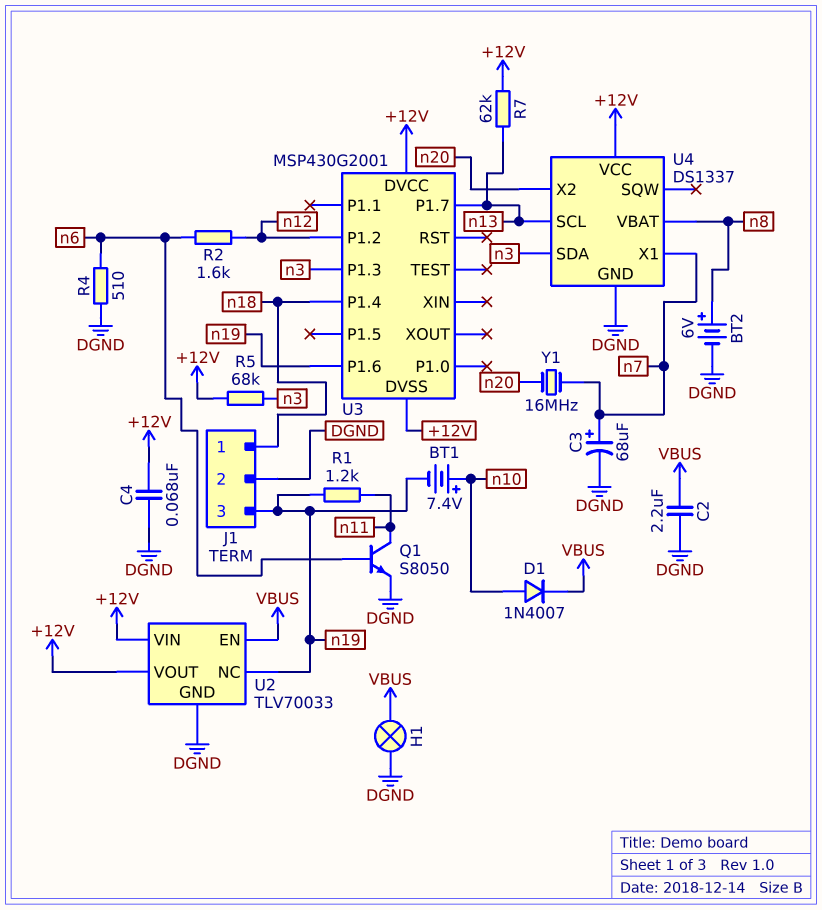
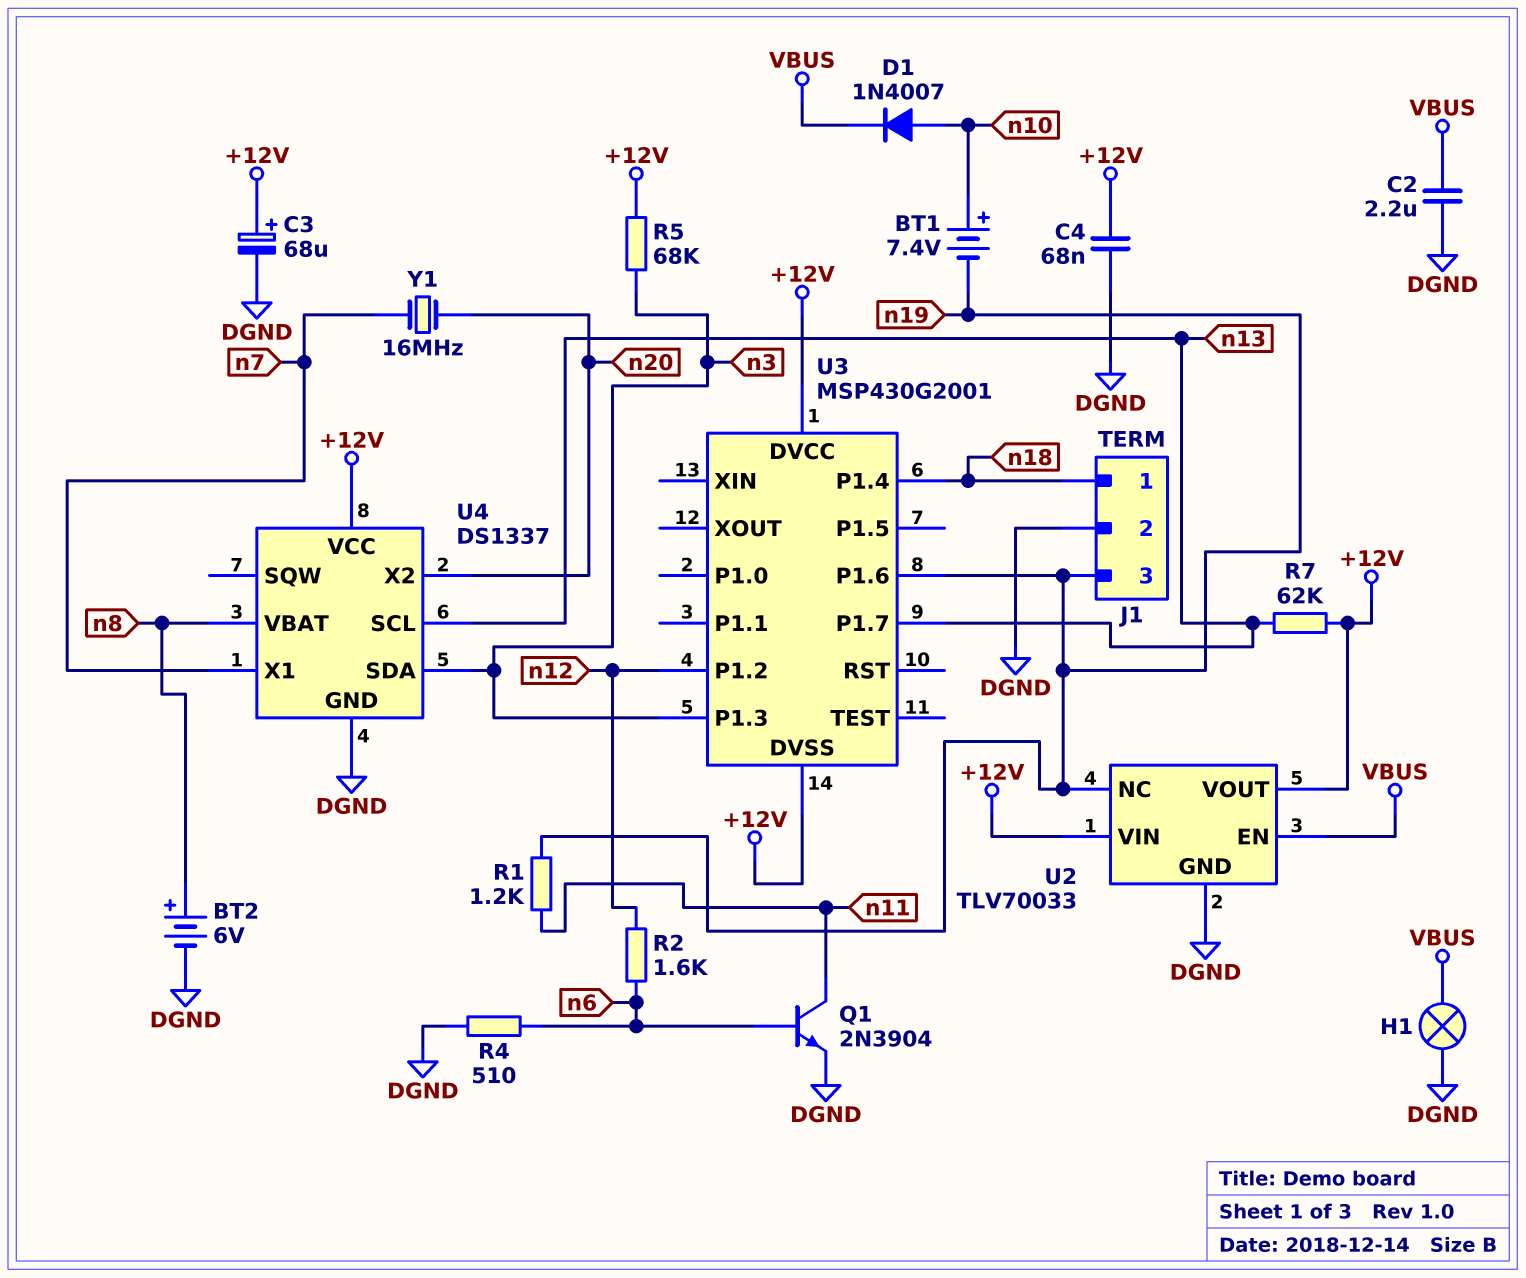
C3: 68uF (plus n7, minus DGND) -> 68uF (plus +12V, minus DGND)
Q1: NPN S8050 (B n6, C n11, E DGND) -> NPN 2N3904 (B n6, C n11, E DGND)

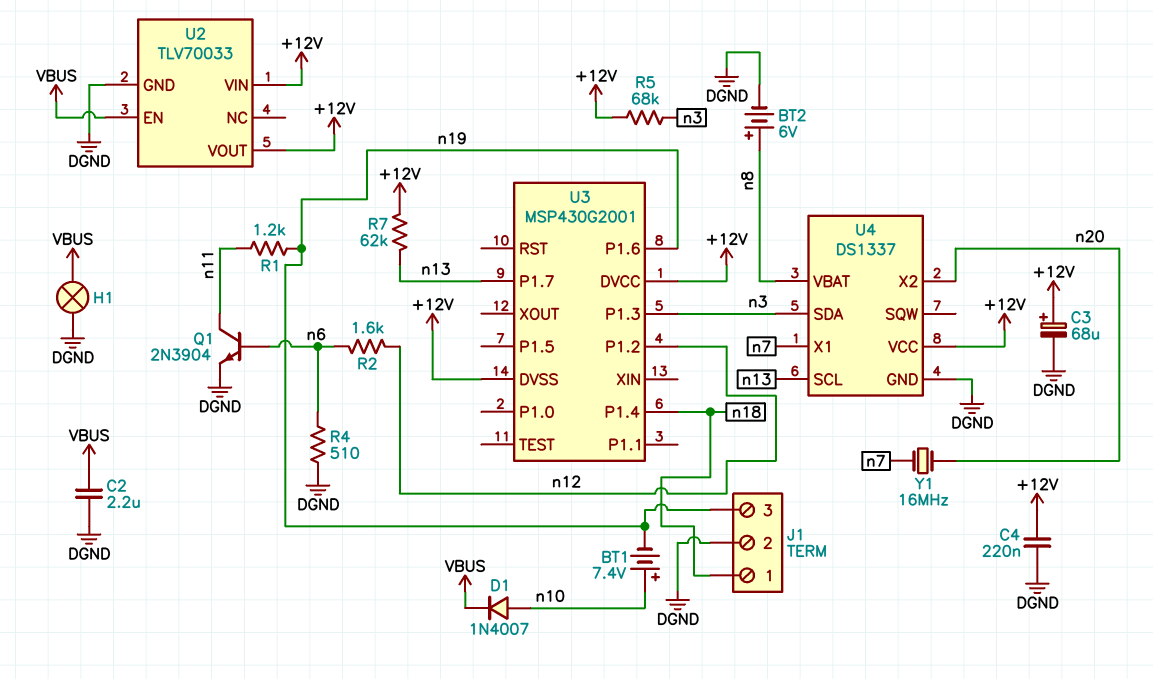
C4: 68nF (+12V, DGND) -> 220nF (+12V, DGND)
U2 pin NC: n19 -> none

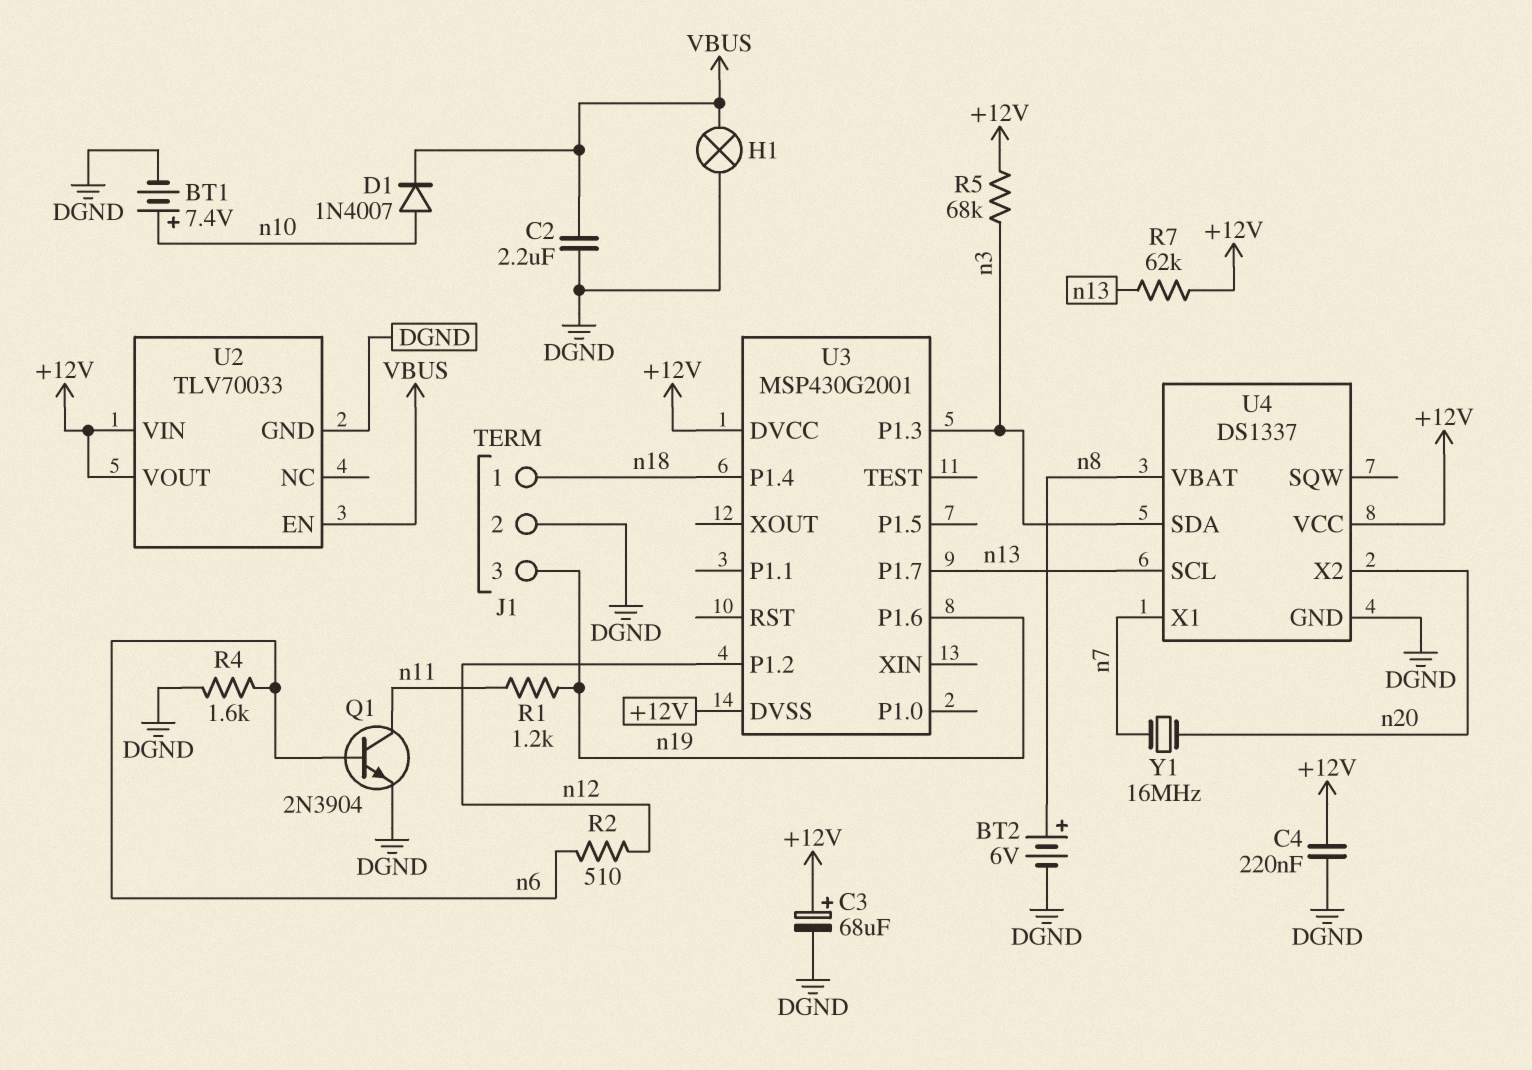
BT1: 7.4V (plus n10, minus n19) -> 7.4V (plus n10, minus DGND)
R2: 1.6k (n6, n12) -> 510 (n6, n12)
R4: 510 (DGND, n6) -> 1.6k (DGND, n6)

